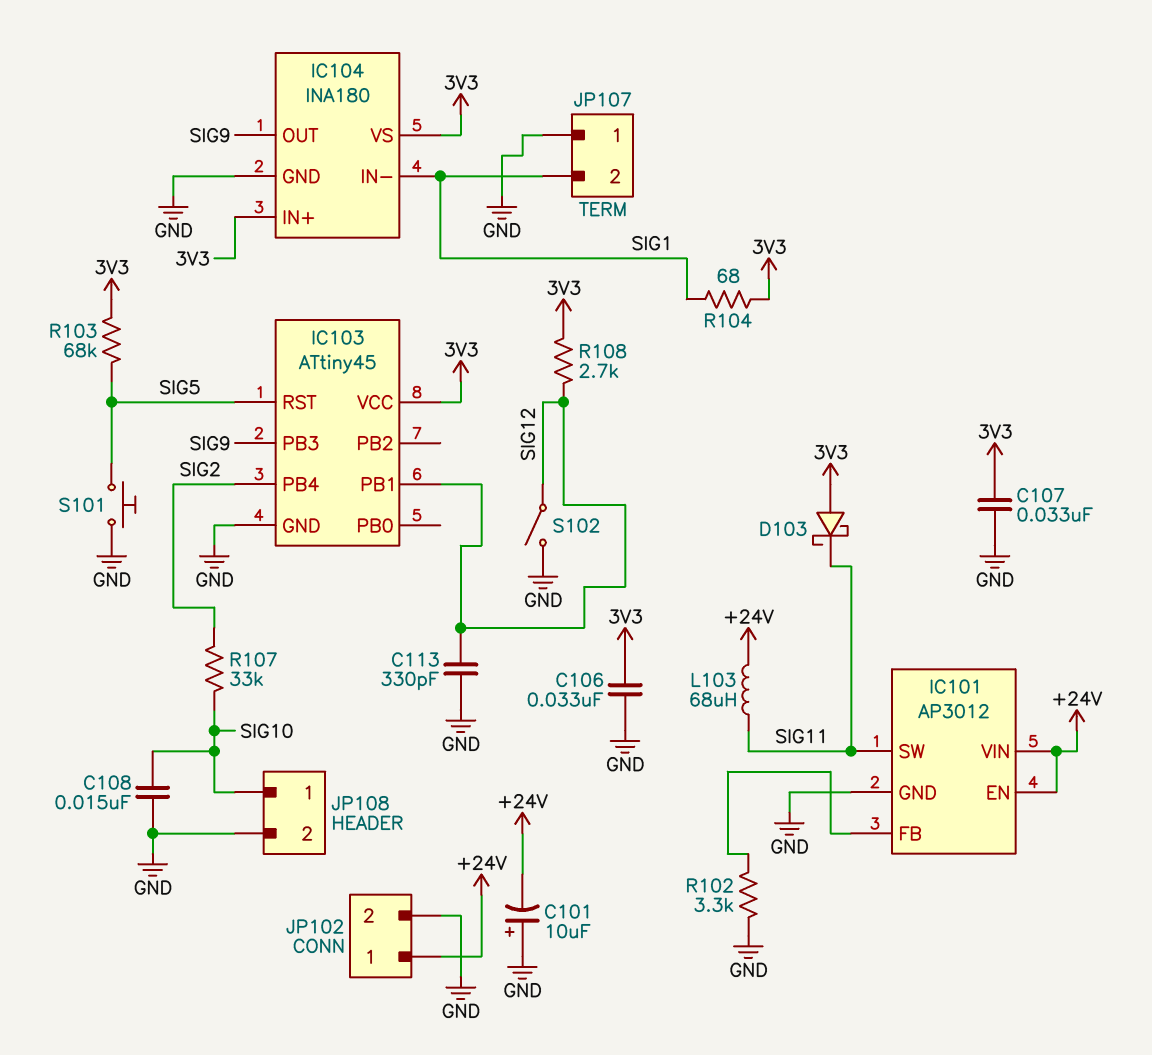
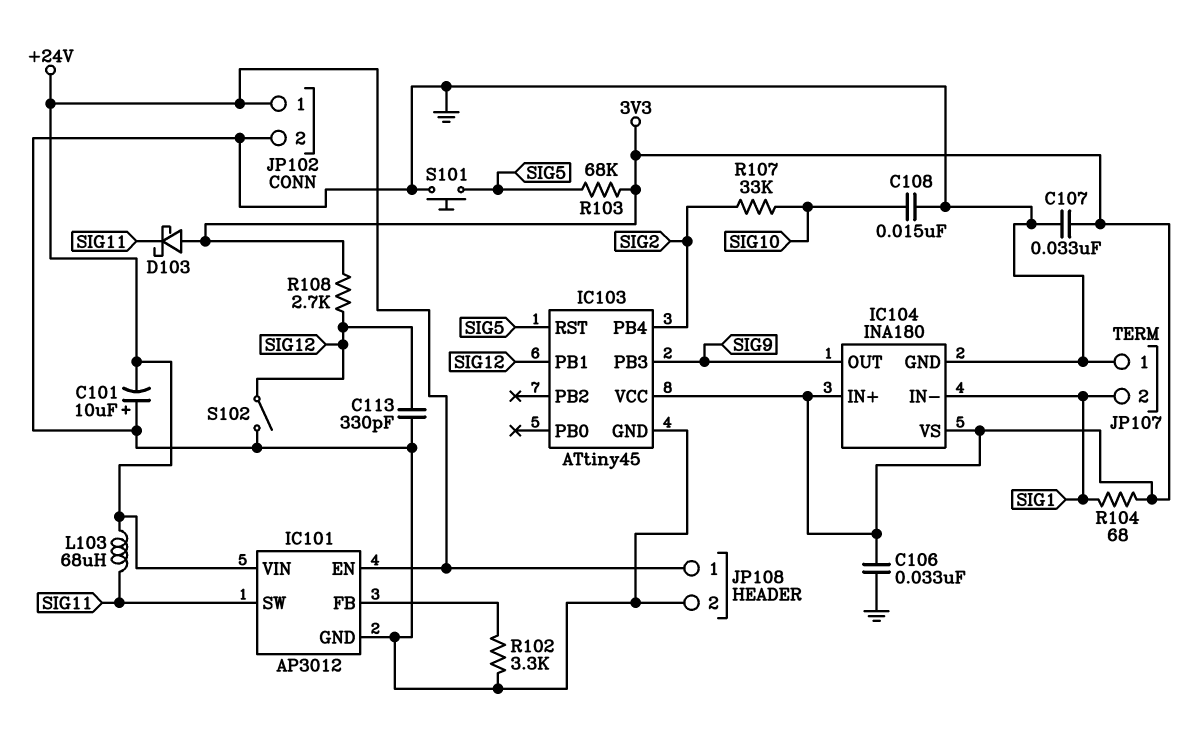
JP108 pin 1: SIG10 -> +24V

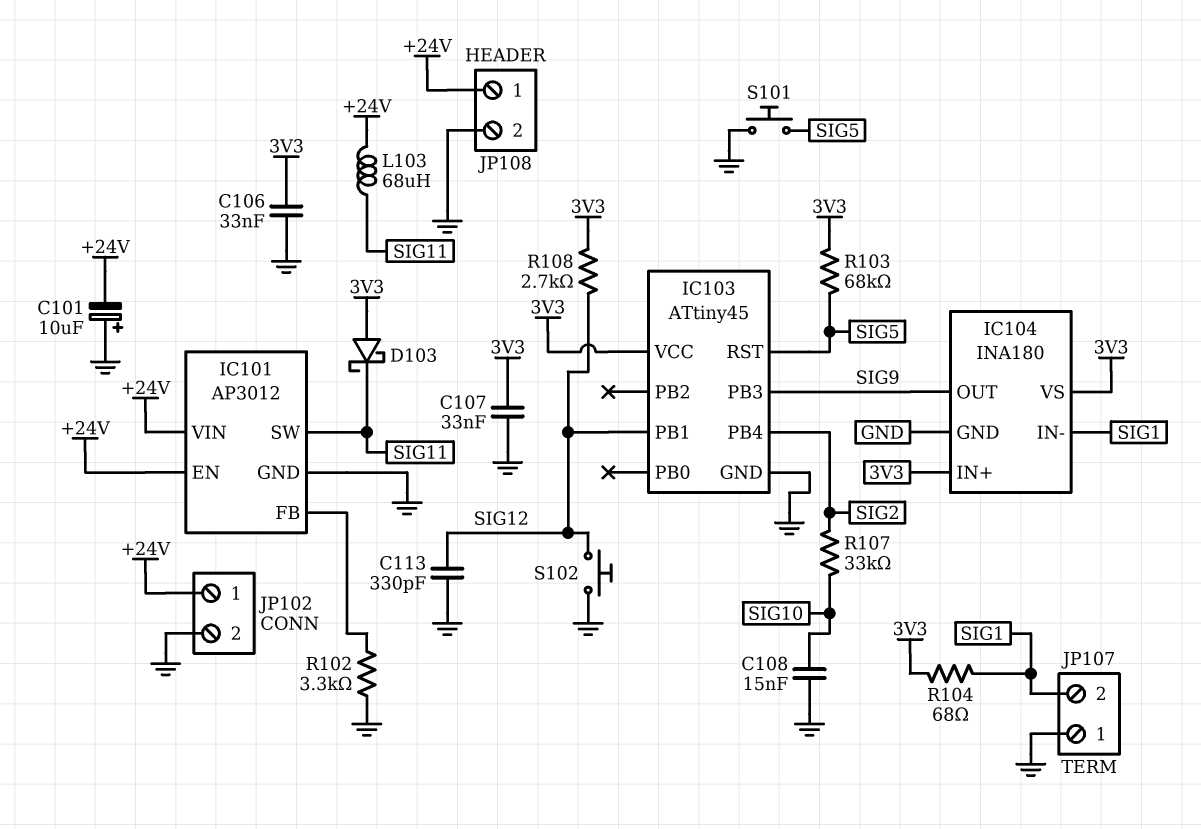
S102: switch (GND, SIG12) -> button (GND, SIG12)

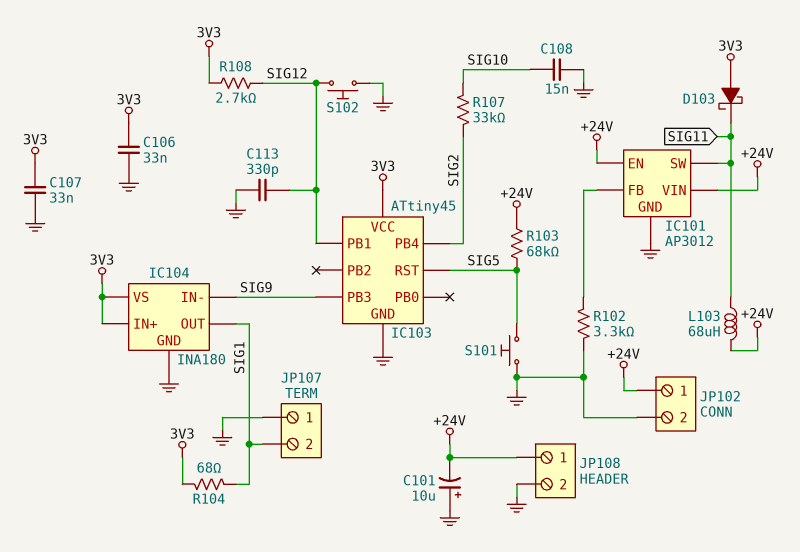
IC104 pin IN-: SIG1 -> SIG9
IC104 pin OUT: SIG9 -> SIG1
R103: 68k (3V3, SIG5) -> 68k (+24V, SIG5)

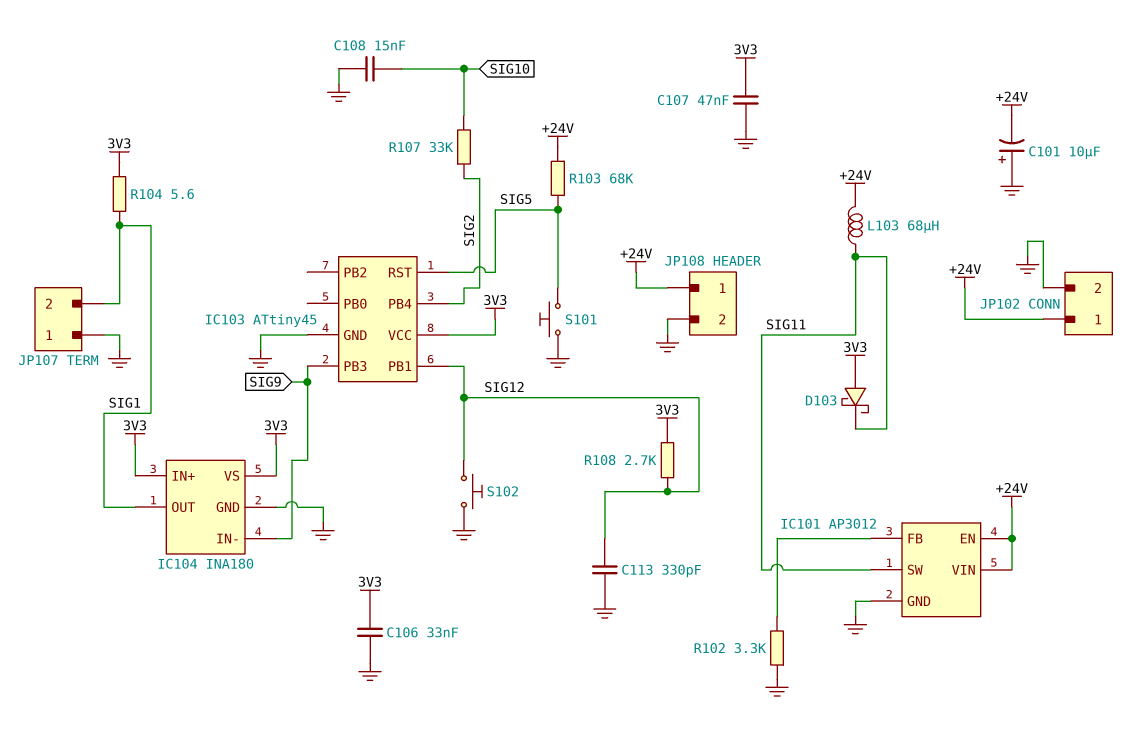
C107: 33nF (3V3, GND) -> 47nF (3V3, GND)
R104: 68 (3V3, SIG1) -> 5.6 (3V3, SIG1)

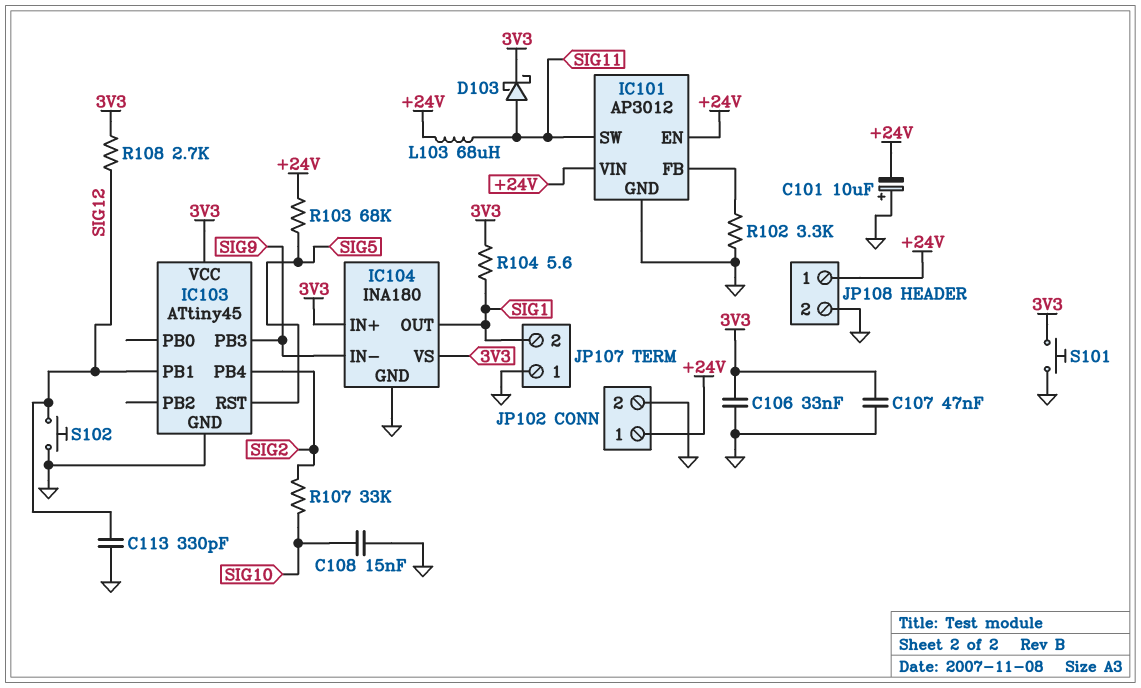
D103: schottky (A 3V3, K SIG11) -> schottky (A SIG11, K 3V3)
S101: button (GND, SIG5) -> button (3V3, GND)

